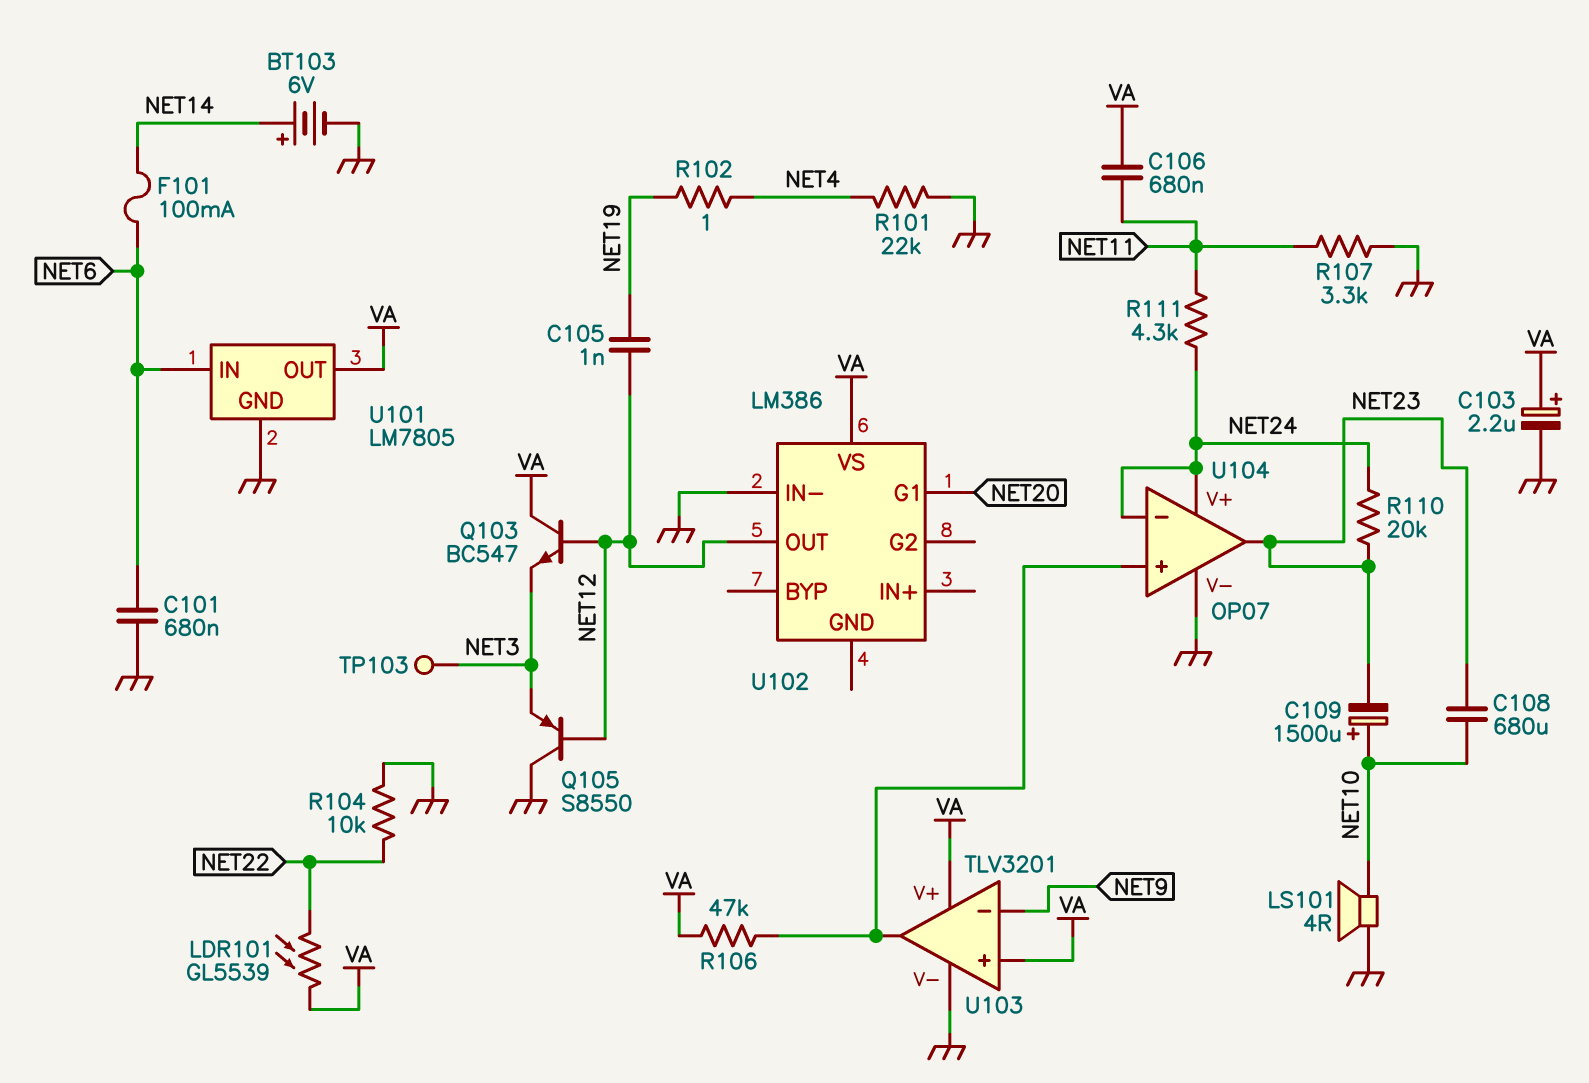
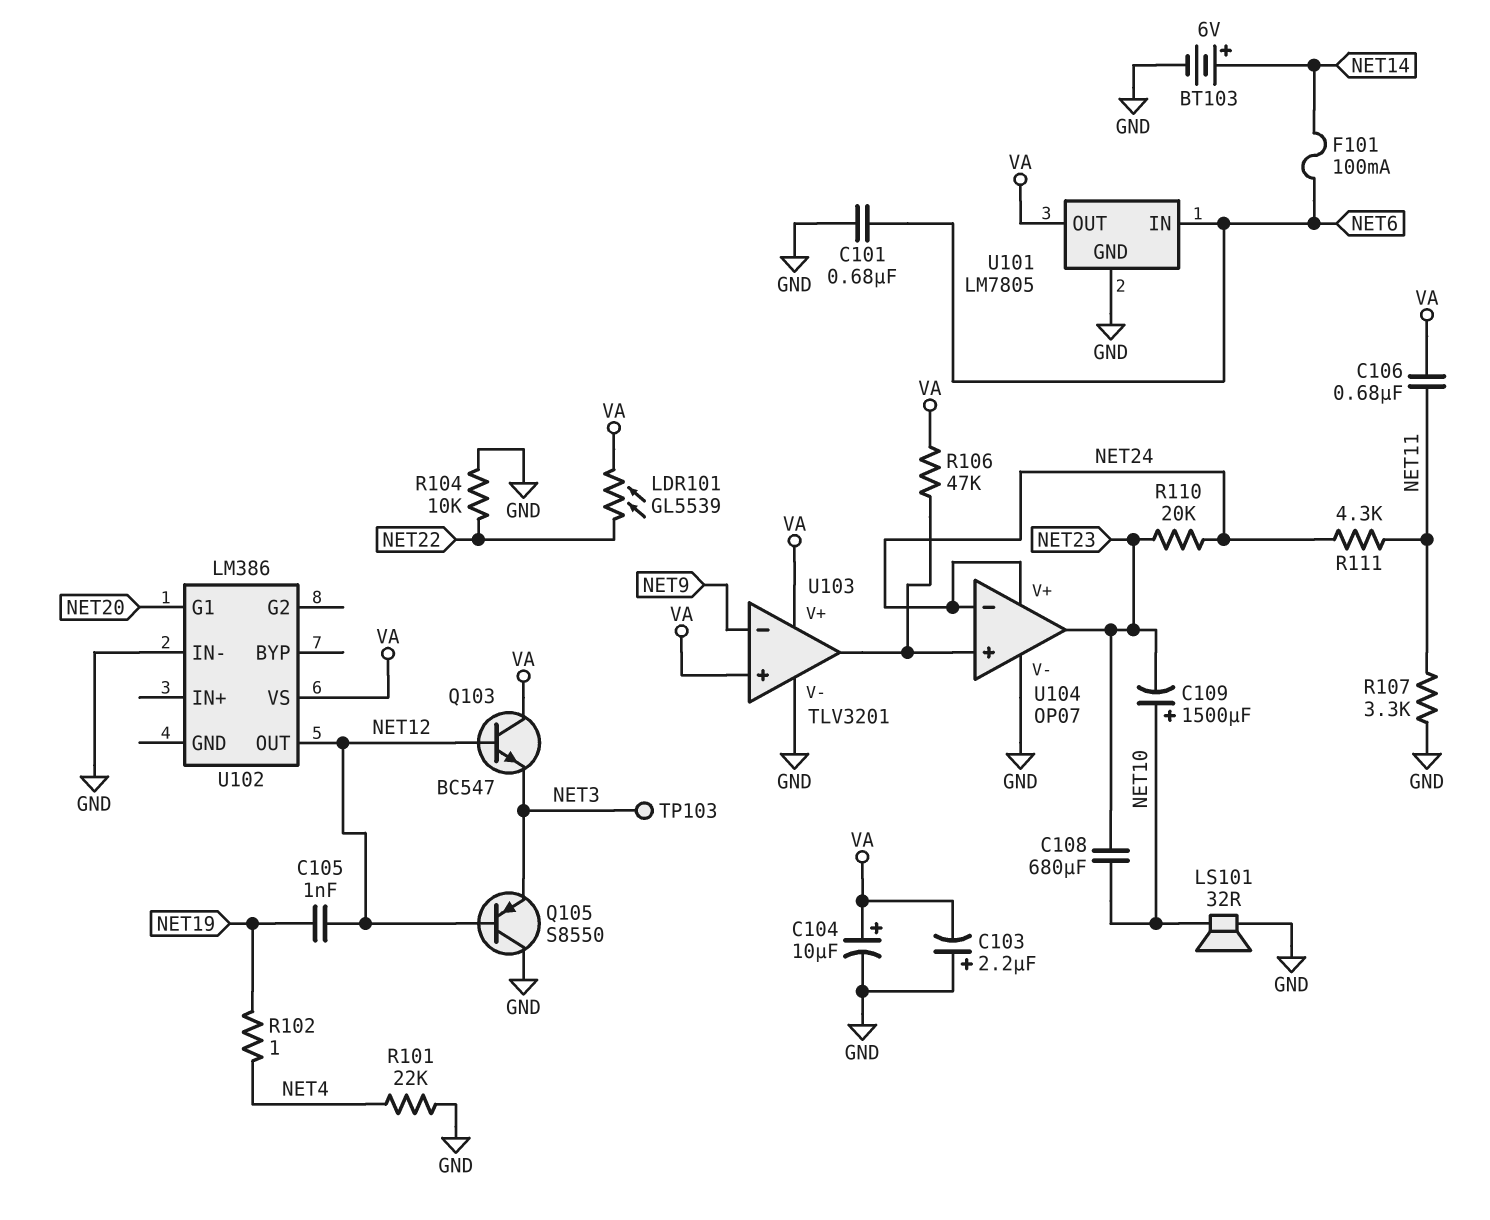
C103: 2.2uF (plus VA, minus GND) -> 2.2uF (plus GND, minus VA)
C104: none -> 10uF (plus VA, minus GND)
LS101: speaker 4R (GND, NET10) -> speaker 32R (GND, NET10)

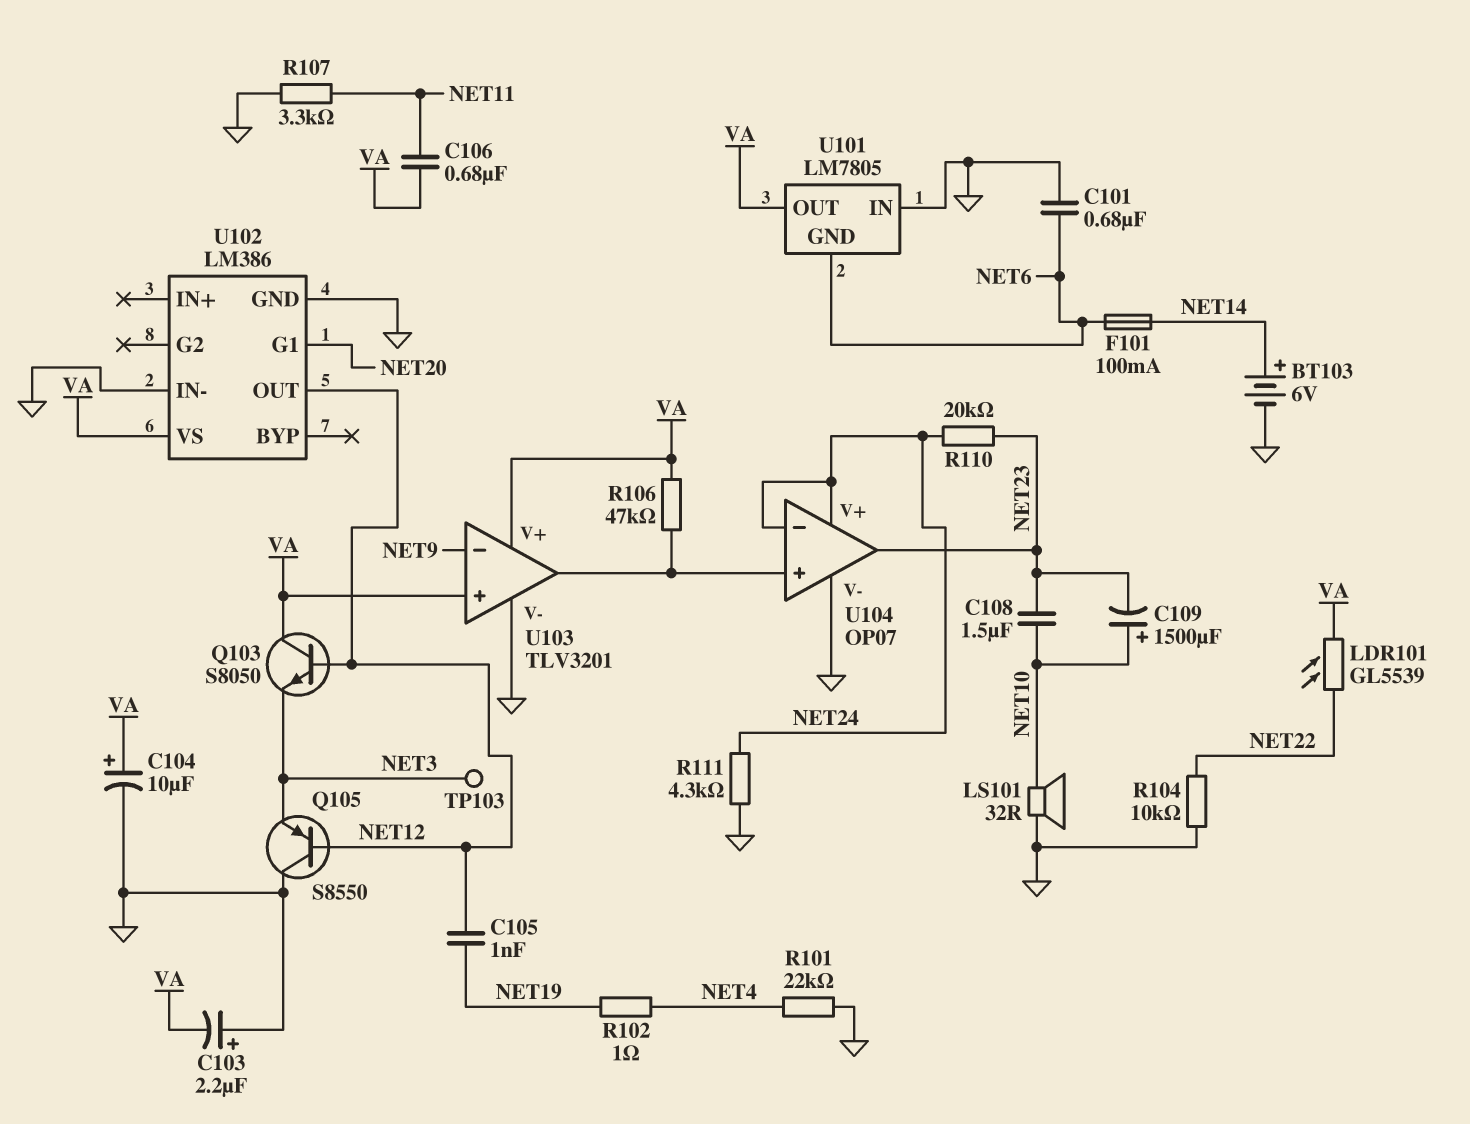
C108: 680uF (NET10, NET23) -> 1.5uF (NET10, NET23)
Q103: NPN BC547 (B NET12, C VA, E NET3) -> NPN S8050 (B NET12, C VA, E NET3)
R111: 4.3k (NET11, NET24) -> 4.3k (GND, NET24)
U101 pin GND: GND -> NET6
U101 pin IN: NET6 -> GND
U102 pin GND: none -> GND

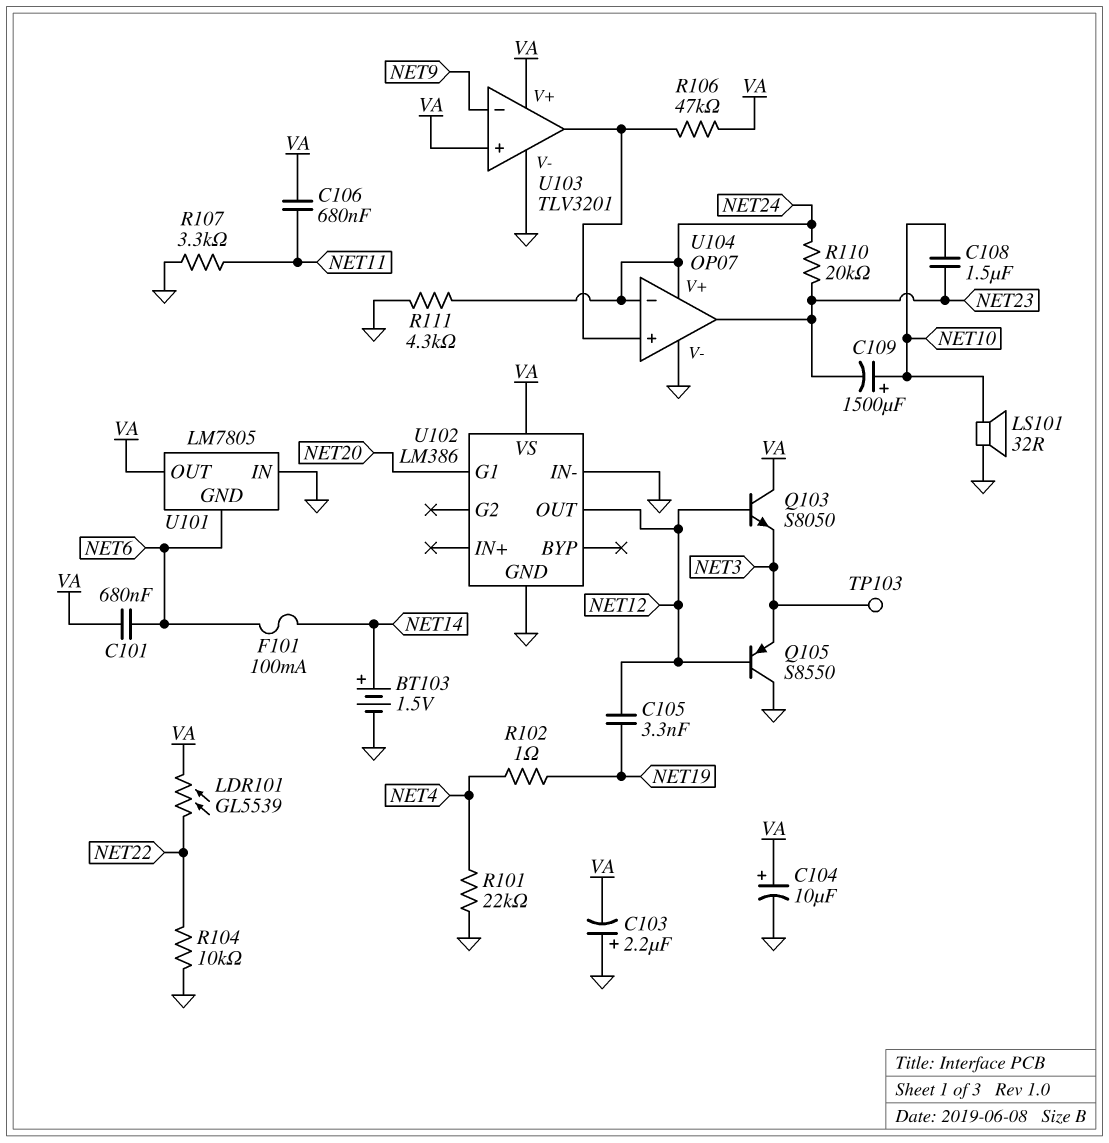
BT103: 6V (plus NET14, minus GND) -> 1.5V (plus NET14, minus GND)
C101: 680nF (GND, NET6) -> 680nF (NET6, VA)
C105: 1nF (NET12, NET19) -> 3.3nF (NET12, NET19)

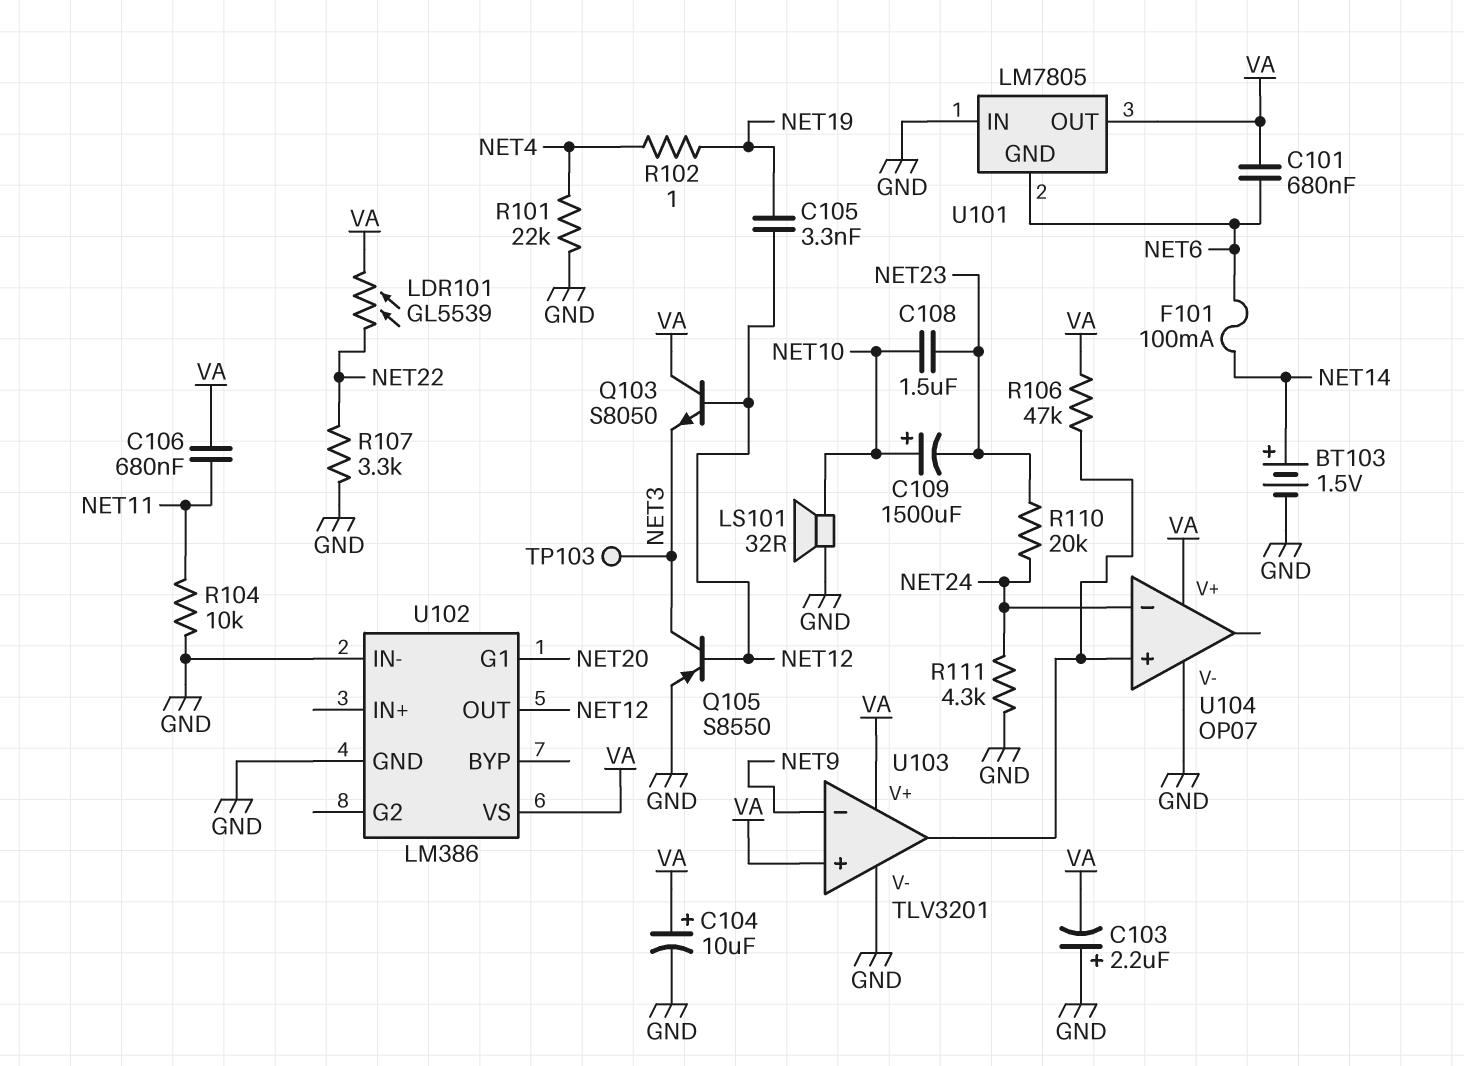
Q105: PNP S8550 (B NET12, C GND, E NET3) -> PNP S8550 (B NET12, C NET3, E GND)
R104: 10k (GND, NET22) -> 10k (GND, NET11)
R107: 3.3k (GND, NET11) -> 3.3k (GND, NET22)
U104 pin V+: NET24 -> VA
U104 pin out: NET23 -> none

